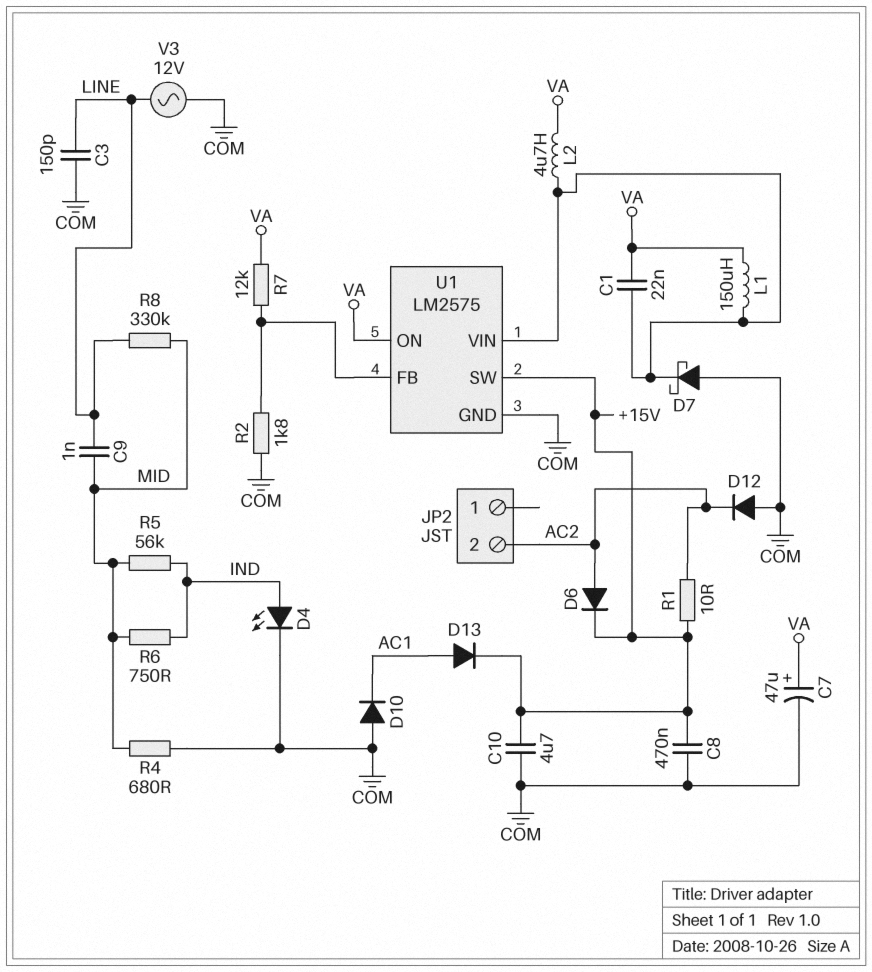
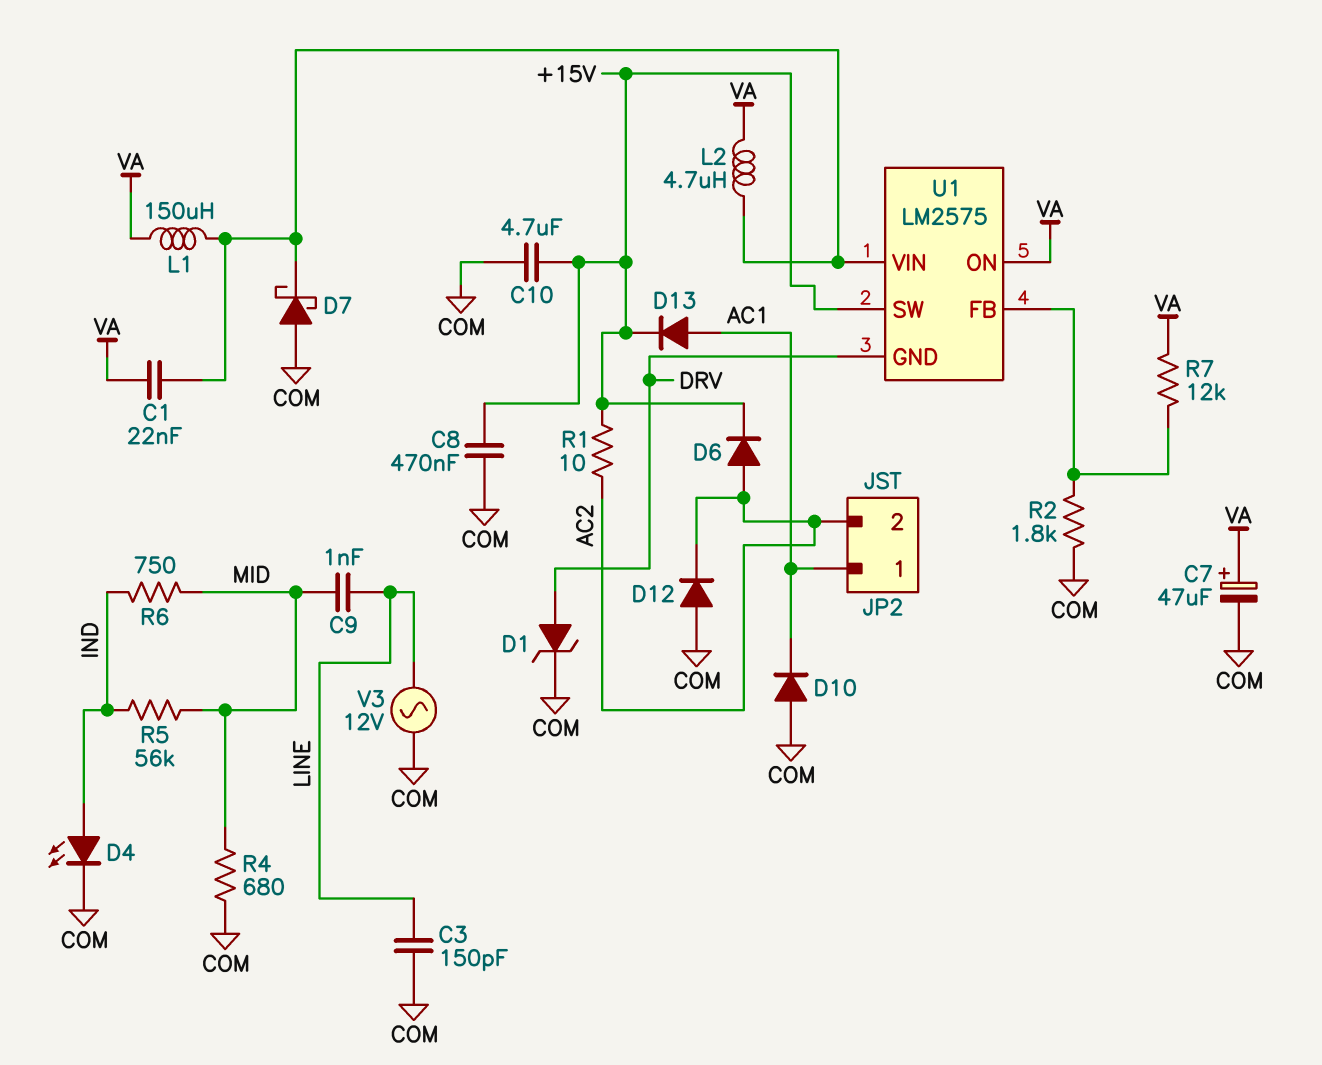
D1: none -> zener (A DRV, K COM)
JP2 pin 1: none -> AC1
R8: 330k (LINE, MID) -> none
U1 pin GND: COM -> DRV

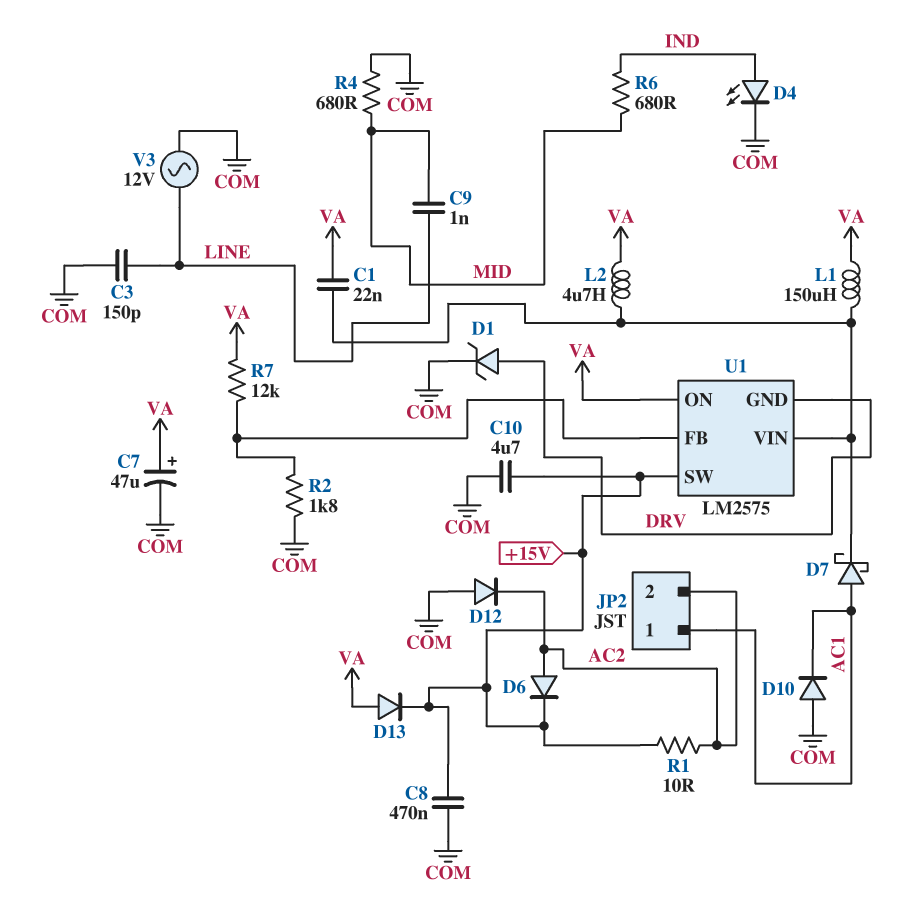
D7: schottky (A COM, K U1/VIN) -> schottky (A AC1, K U1/VIN)
D13: diode (A AC1, K +15V) -> diode (A VA, K +15V)
R5: 56k (IND, MID) -> none
R6: 750 (IND, MID) -> 680 (IND, MID)

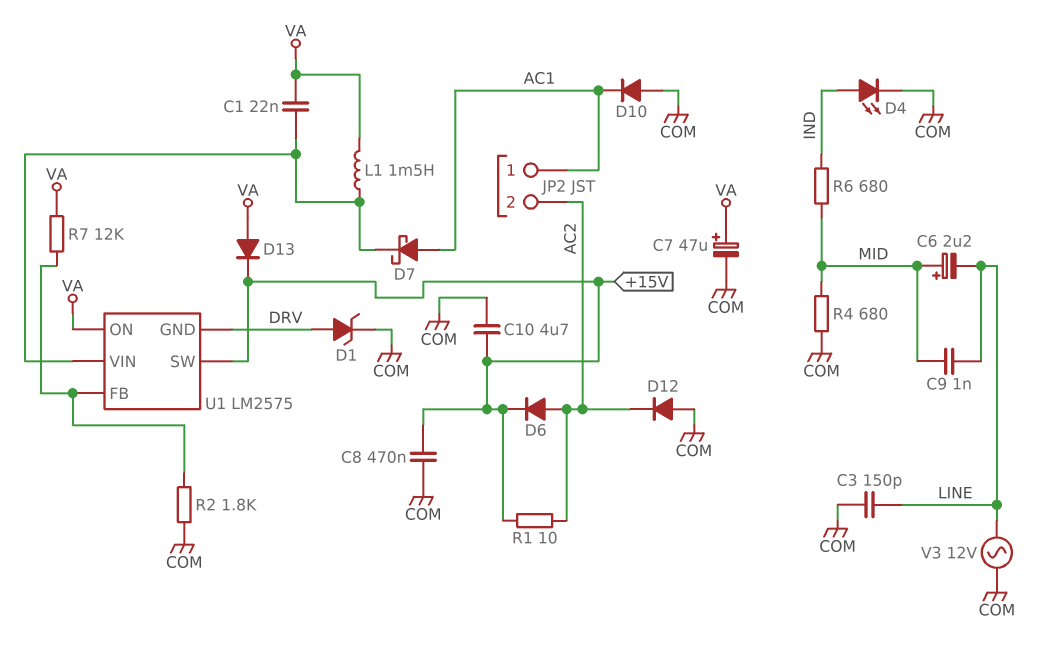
C6: none -> 2.2uF (plus MID, minus LINE)
L1: 150uH (U1/VIN, VA) -> 1.5mH (U1/VIN, VA)
L2: 4.7uH (U1/VIN, VA) -> none

